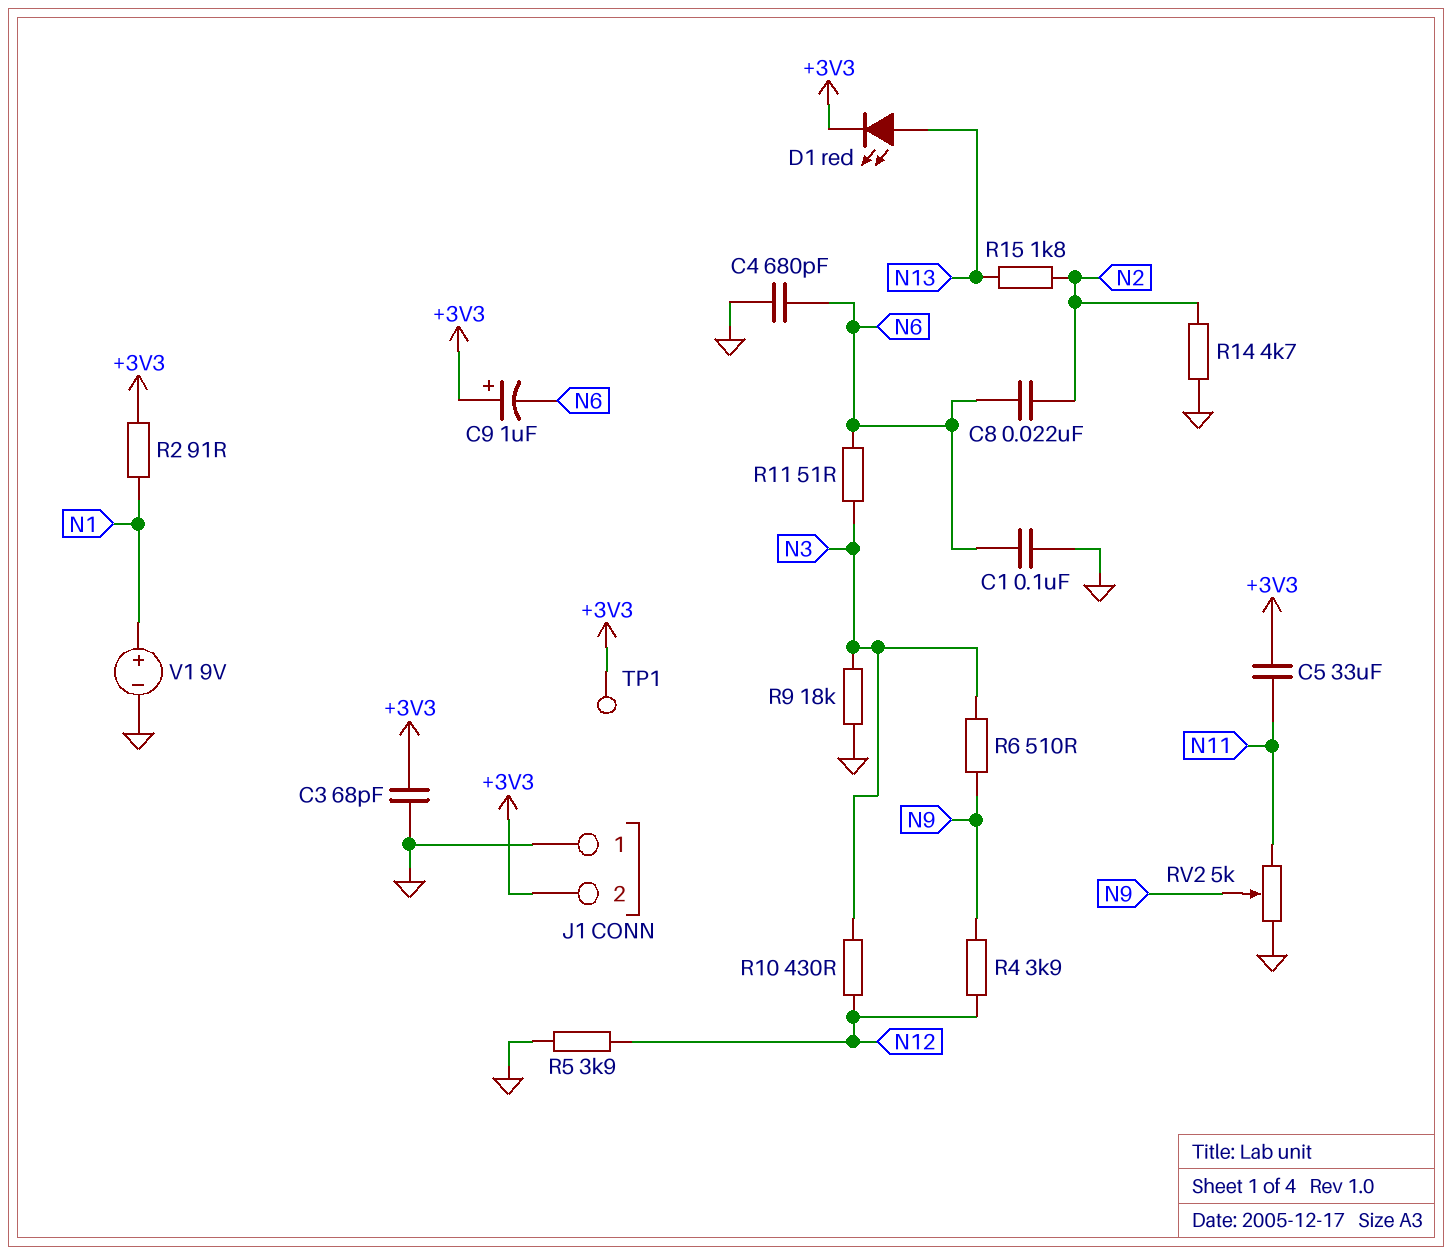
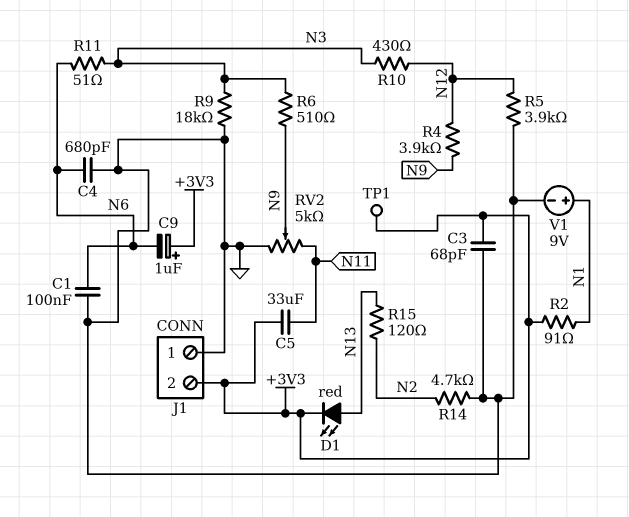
C8: 22nF (N2, N6) -> none
R15: 1.8k (N2, N13) -> 120 (N2, N13)

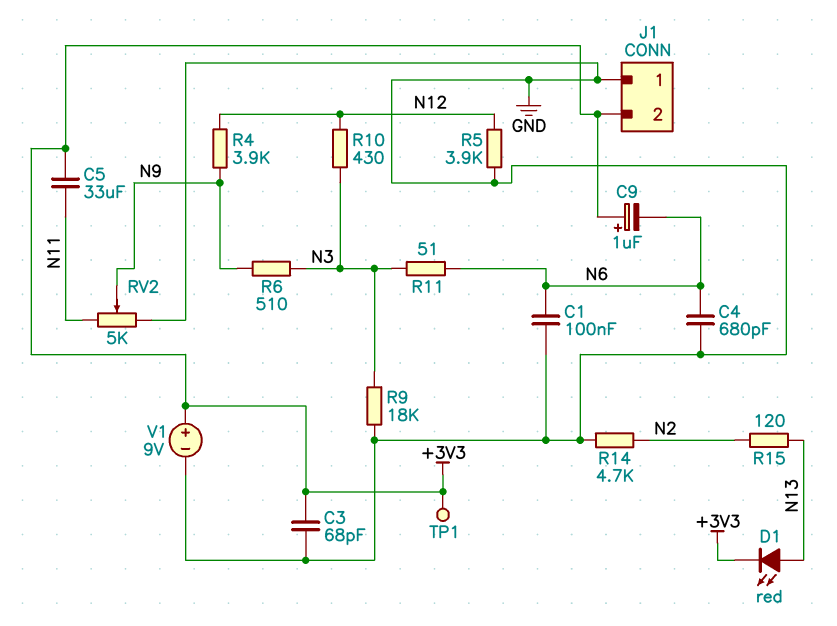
R2: 91 (+3V3, N1) -> none
V1: 9V (plus N1, minus GND) -> 9V (plus +3V3, minus GND)

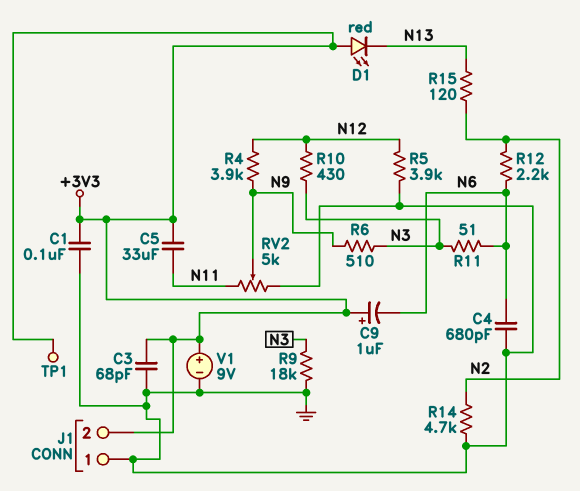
C1: 100nF (GND, N6) -> 100nF (+3V3, GND)
D1: LED red (A N13, K +3V3) -> LED red (A +3V3, K N13)
R12: none -> 2.2k (N2, N6)

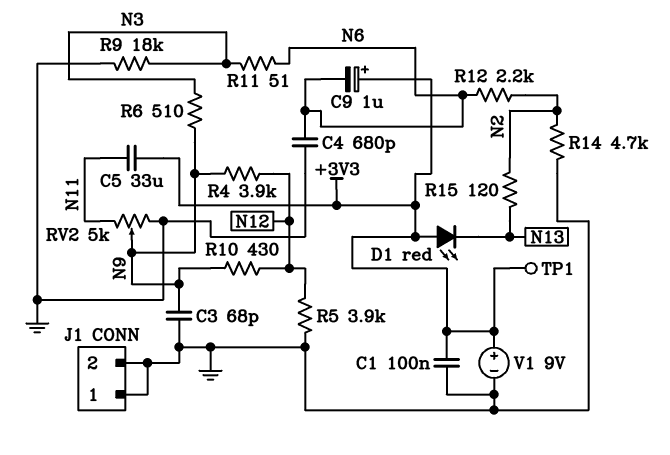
C3: 68pF (+3V3, GND) -> 68pF (GND, N9)
J1 pin 2: +3V3 -> GND
R10: 430 (N3, N12) -> 430 (N9, N12)

